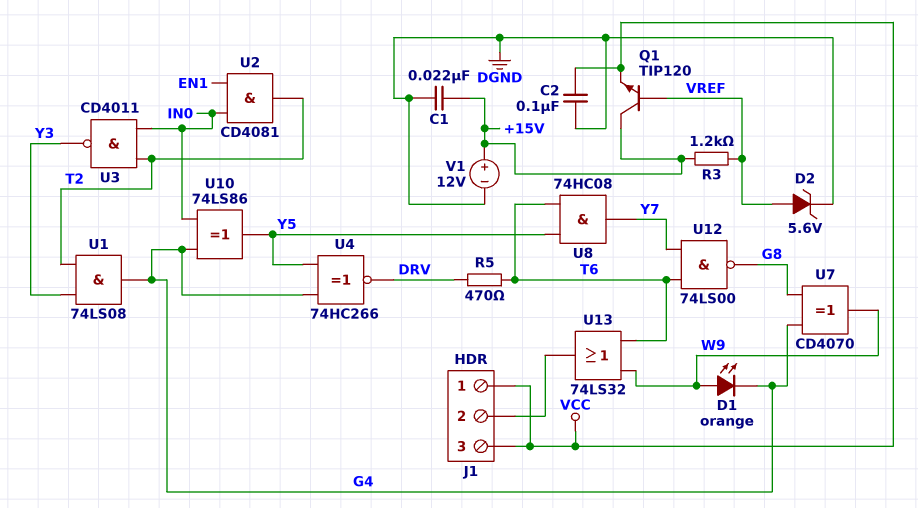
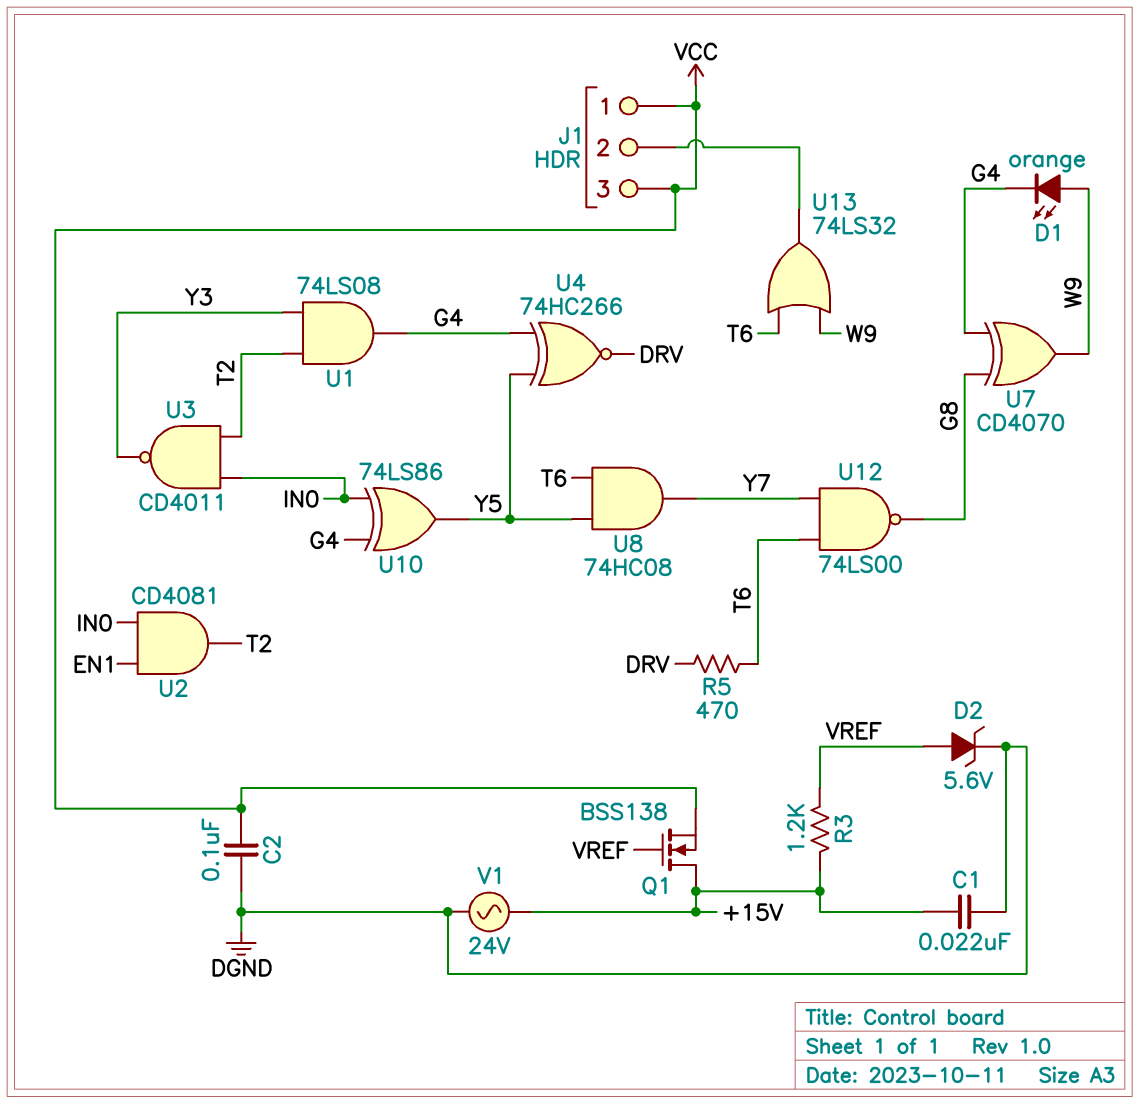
Q1: NPN TIP120 (B VREF, C +15V, E VCC) -> NMOS BSS138 (G VREF, D +15V, S VCC)
V1: 12V (plus +15V, minus DGND) -> AC 24V (+15V, DGND)

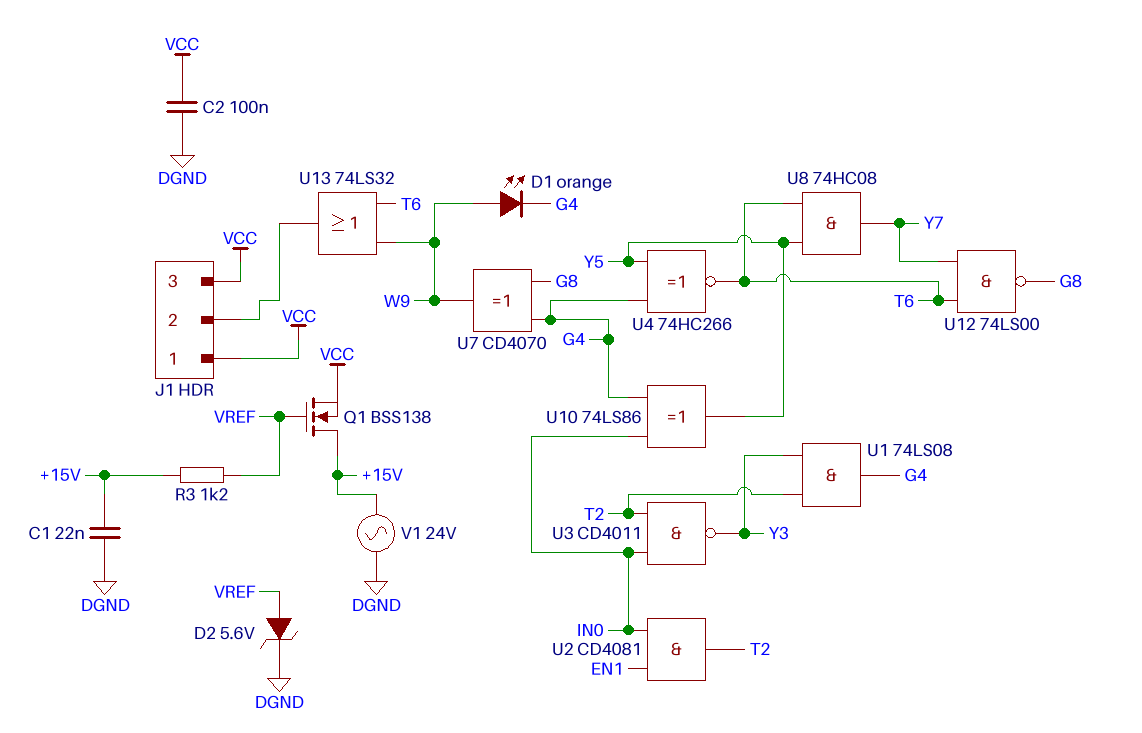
R5: 470 (DRV, T6) -> none
U4: XNOR 74HC266 (in G4, in Y5, out DRV) -> XNOR 74HC266 (in G4, in Y5, out T6)

